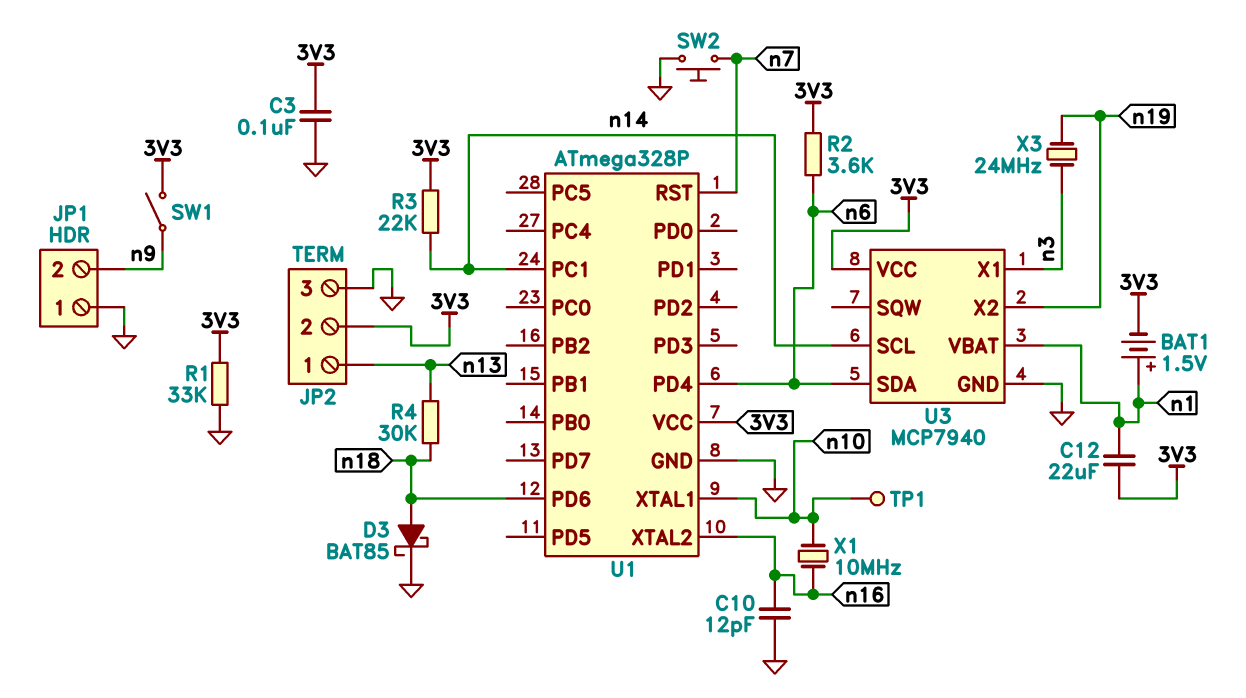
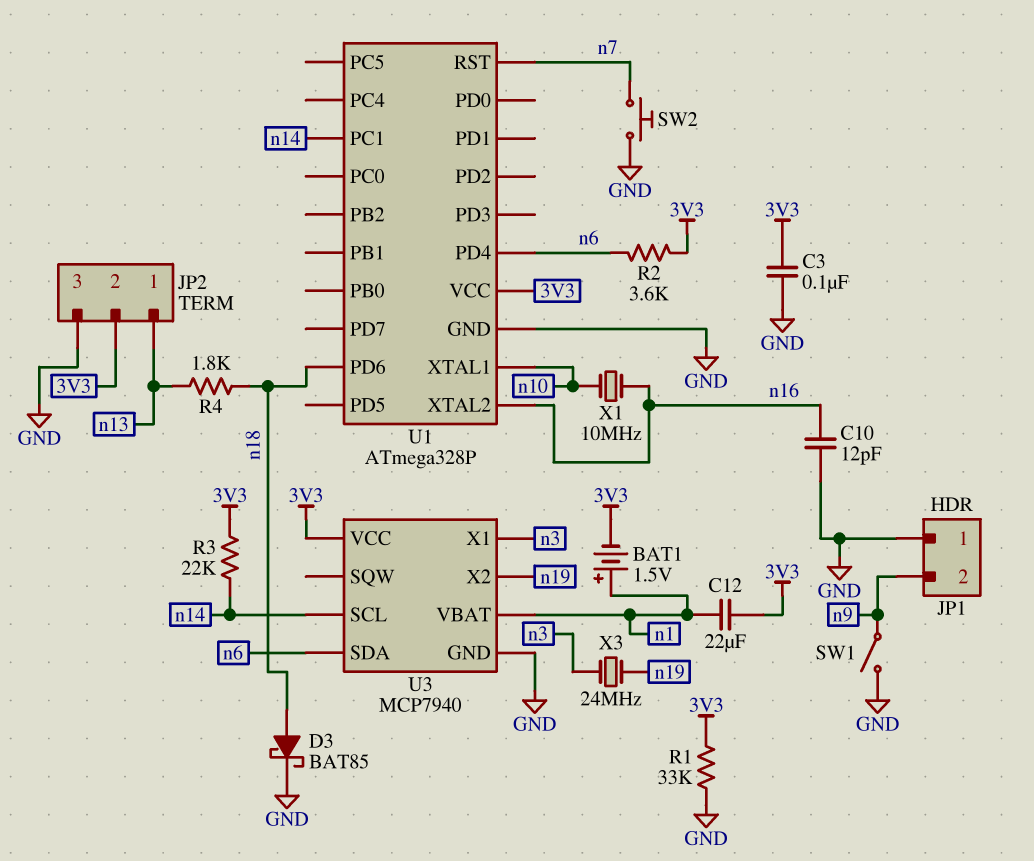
R4: 30k (n13, n18) -> 1.8k (n13, n18)
SW1: switch (3V3, n9) -> switch (GND, n9)
TP1: test point (n10) -> none

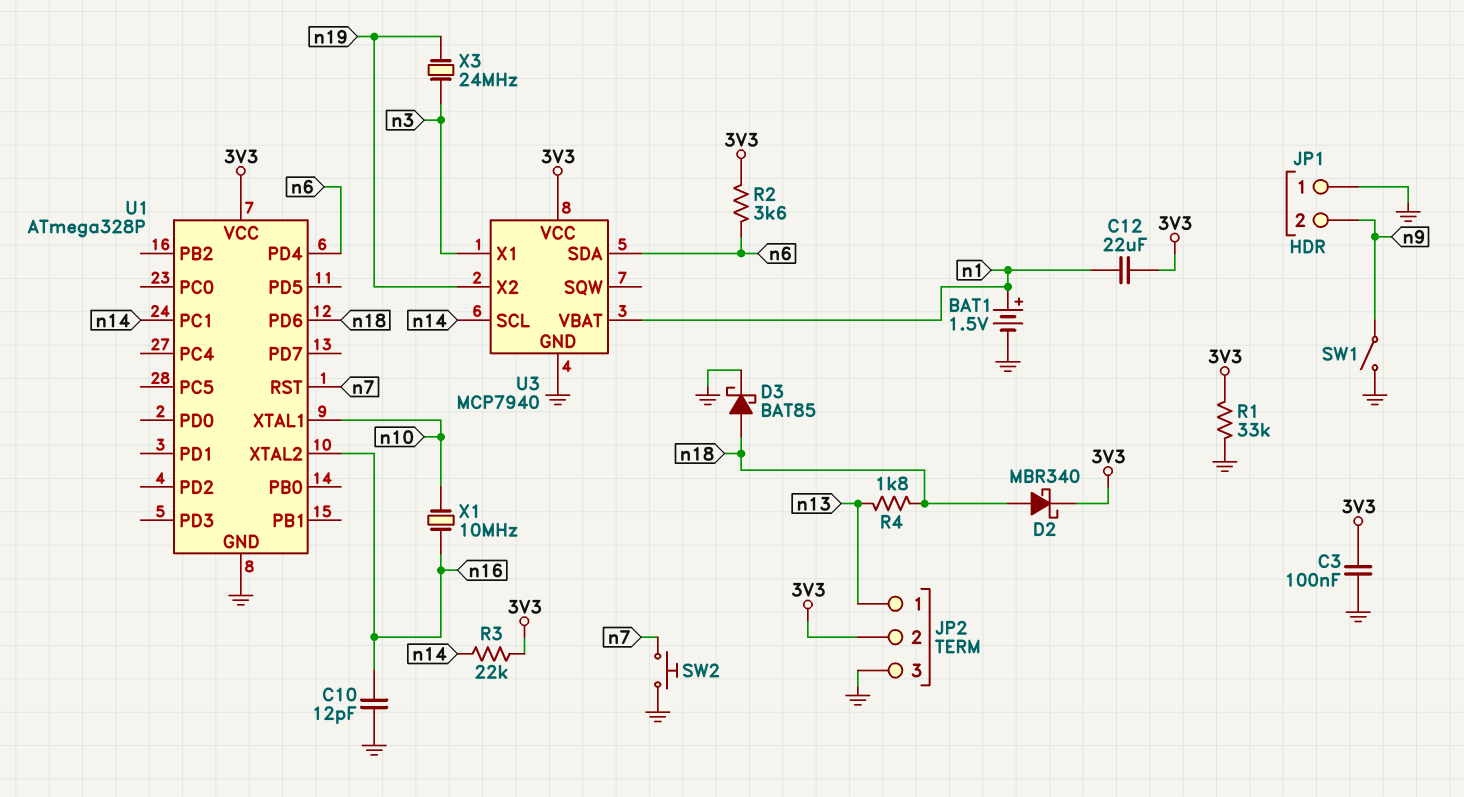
BAT1: 1.5V (plus n1, minus 3V3) -> 1.5V (plus n1, minus GND)
D2: none -> schottky MBR340 (A n18, K 3V3)

